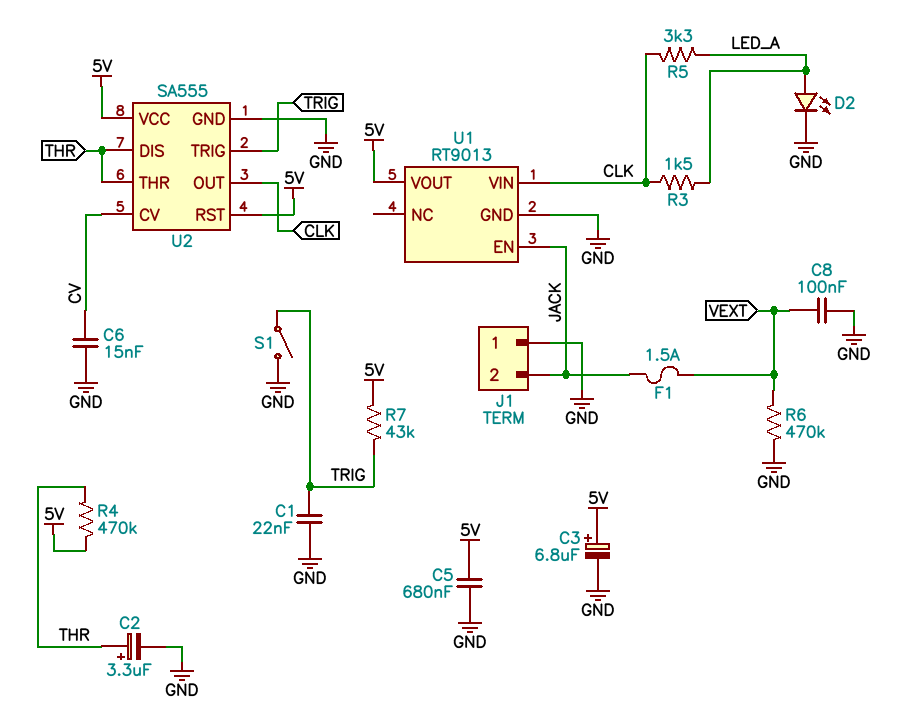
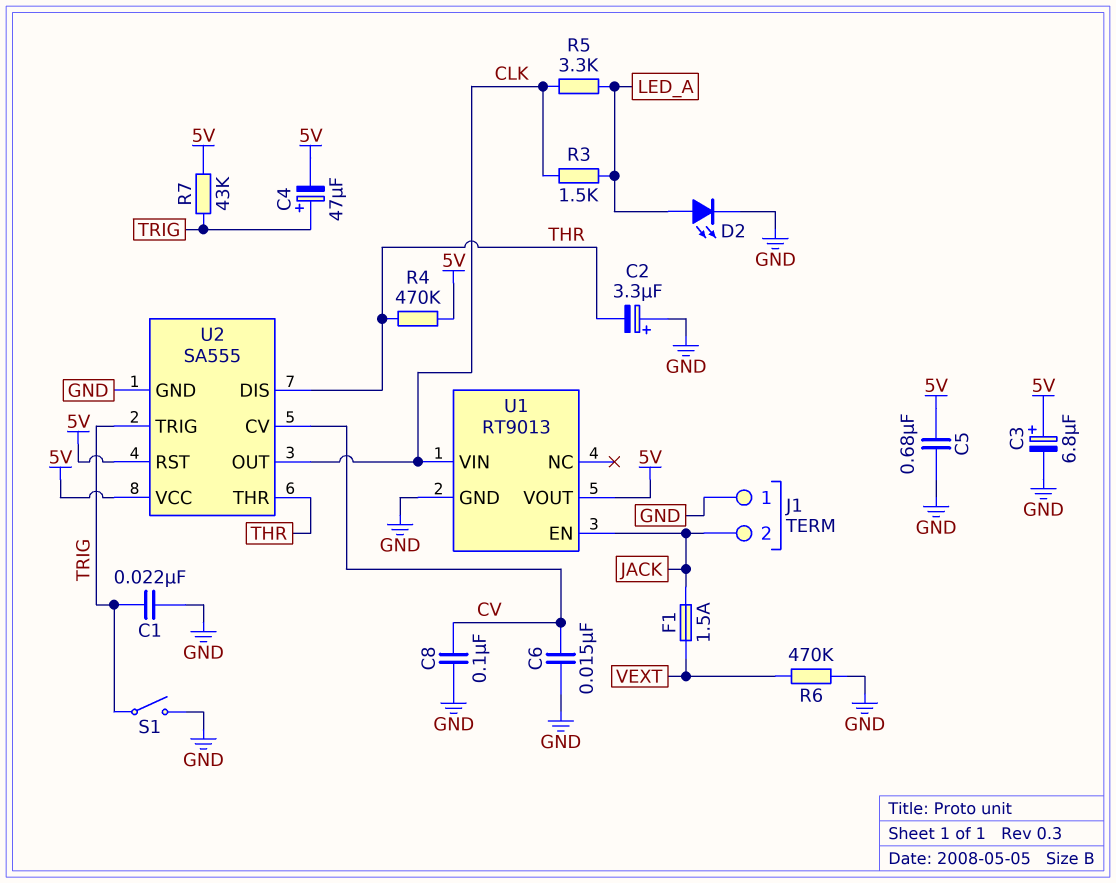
C2: 3.3uF (plus THR, minus GND) -> 3.3uF (plus GND, minus THR)
C4: none -> 47uF (plus TRIG, minus 5V)
C8: 100nF (GND, VEXT) -> 100nF (CV, GND)

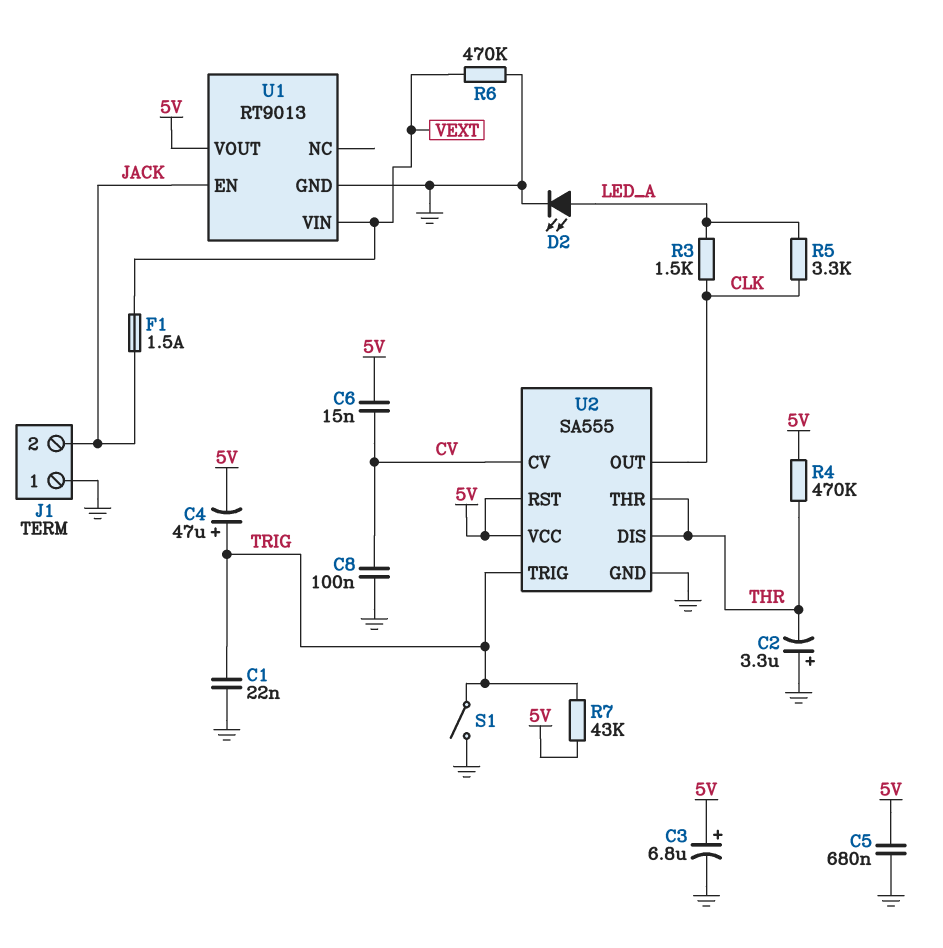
C6: 15nF (CV, GND) -> 15nF (5V, CV)
U1 pin VIN: CLK -> VEXT

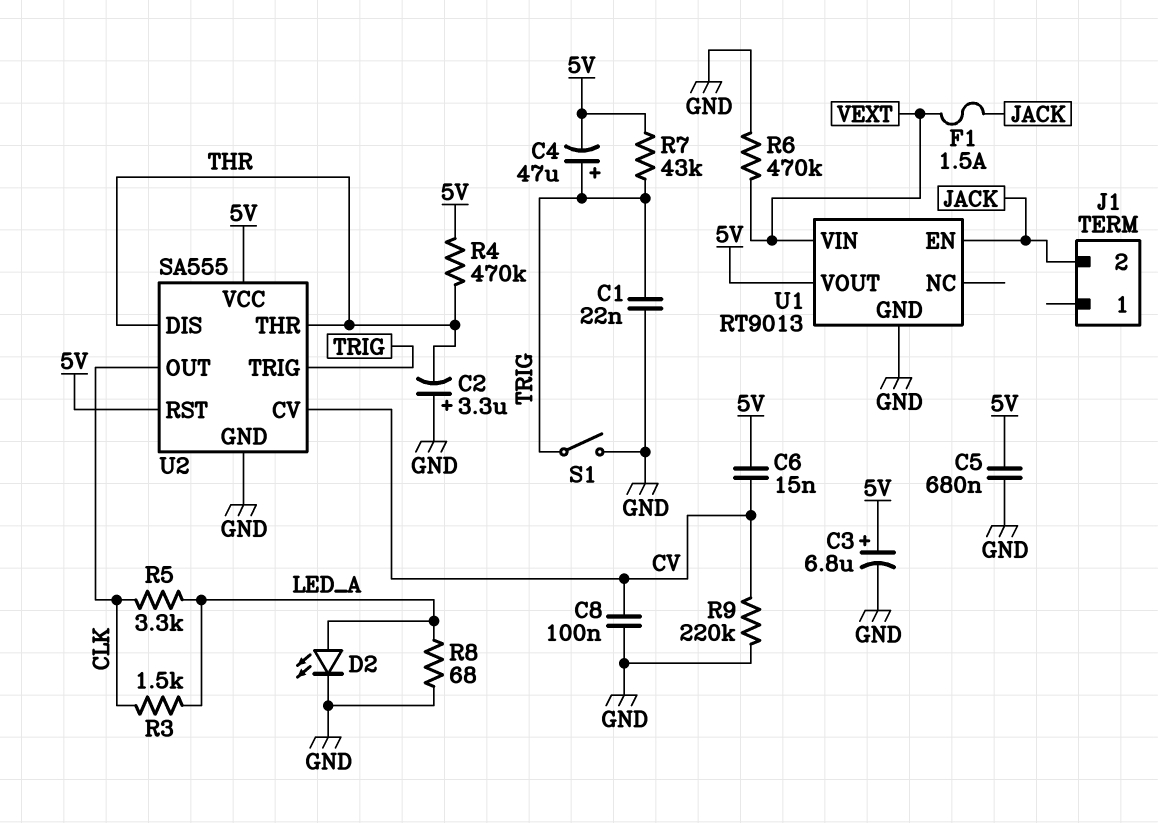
J1 pin 1: GND -> none
R8: none -> 68 (GND, LED_A)
R9: none -> 220k (CV, GND)

